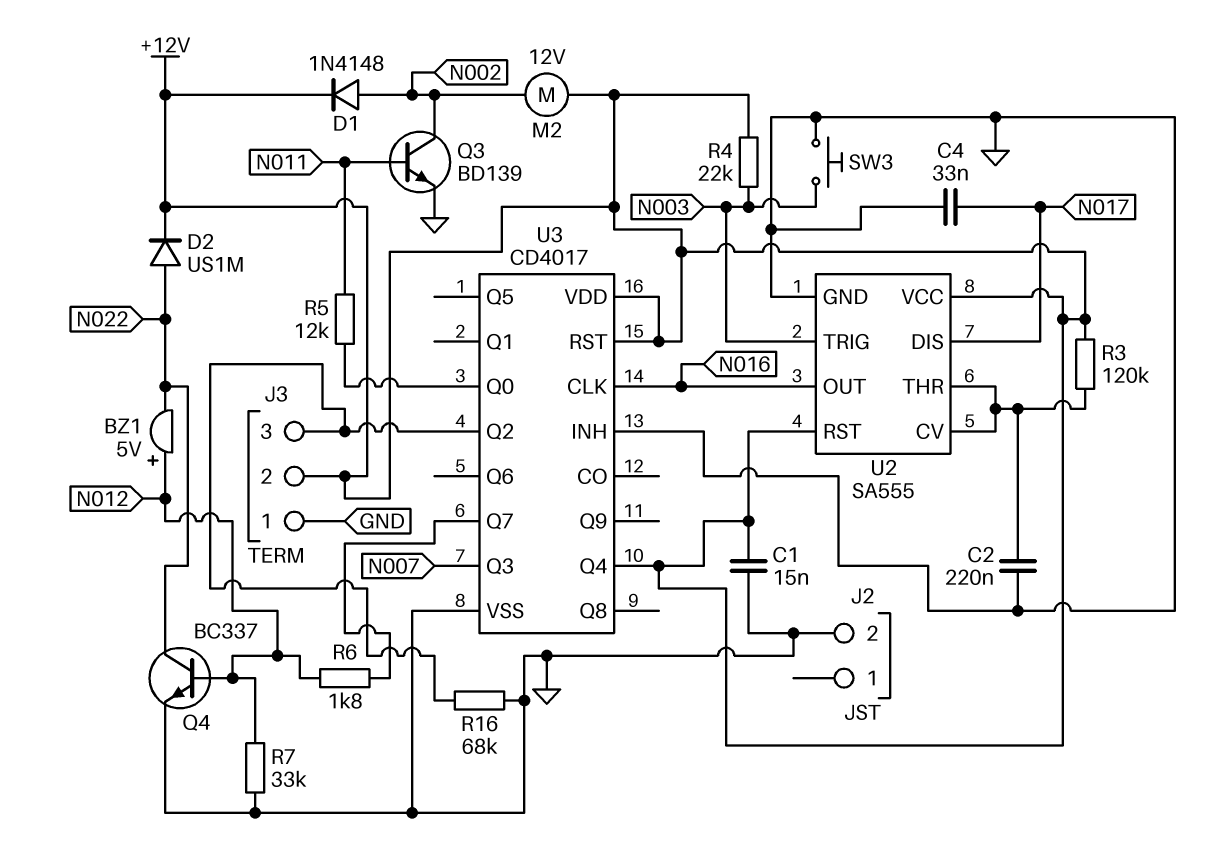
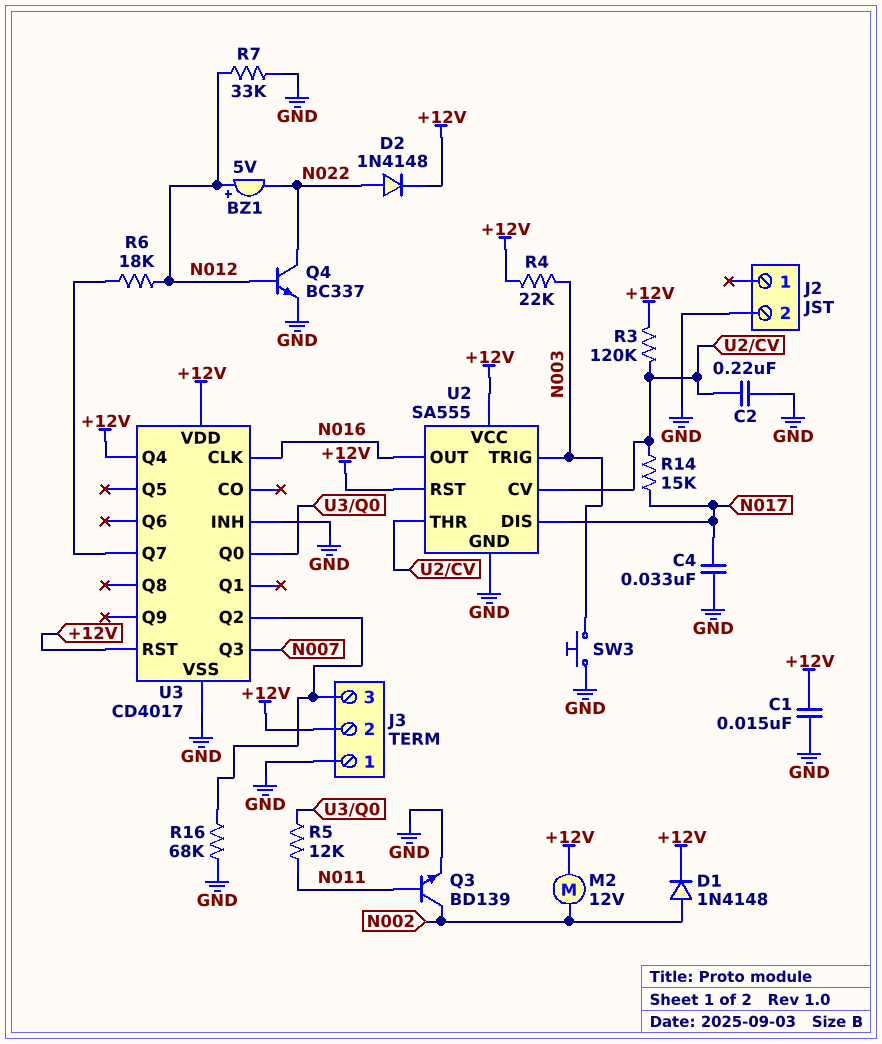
D2: diode US1M (A N022, K +12V) -> diode 1N4148 (A N022, K +12V)
R6: 1.8k (N012, U3/Q7) -> 18k (N012, U3/Q7)
R14: none -> 15k (N017, U2/CV)

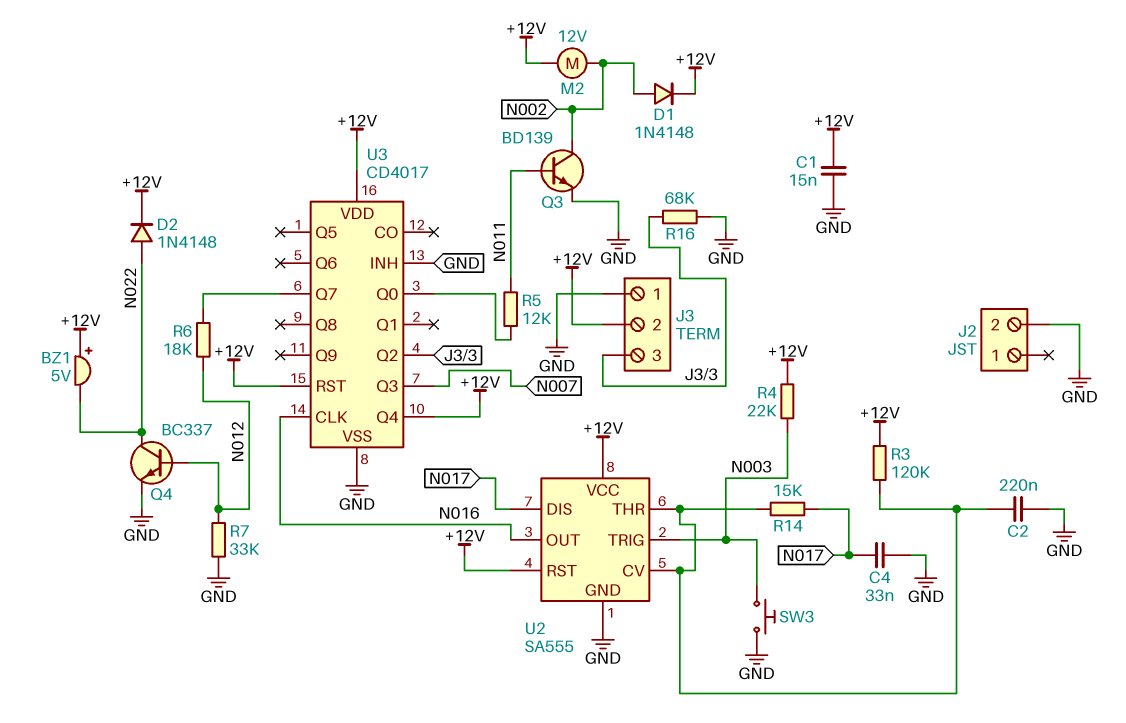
BZ1: buzzer 5V (plus N012, minus N022) -> buzzer 5V (plus +12V, minus N022)

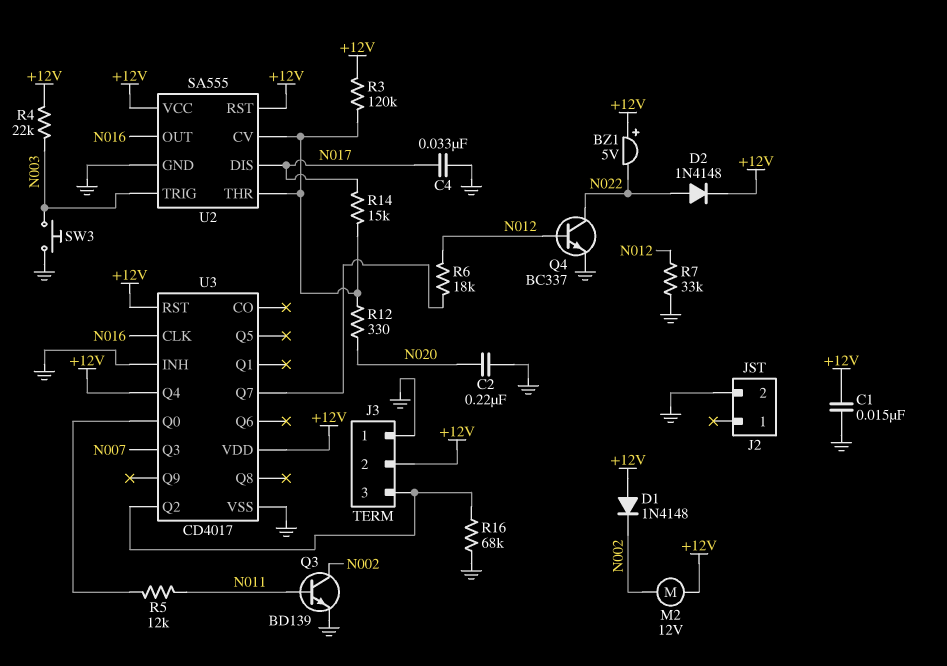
C2: 220nF (GND, U2/CV) -> 220nF (GND, N020)
D1: diode 1N4148 (A N002, K +12V) -> diode 1N4148 (A +12V, K N002)
R12: none -> 330 (N020, U2/CV)

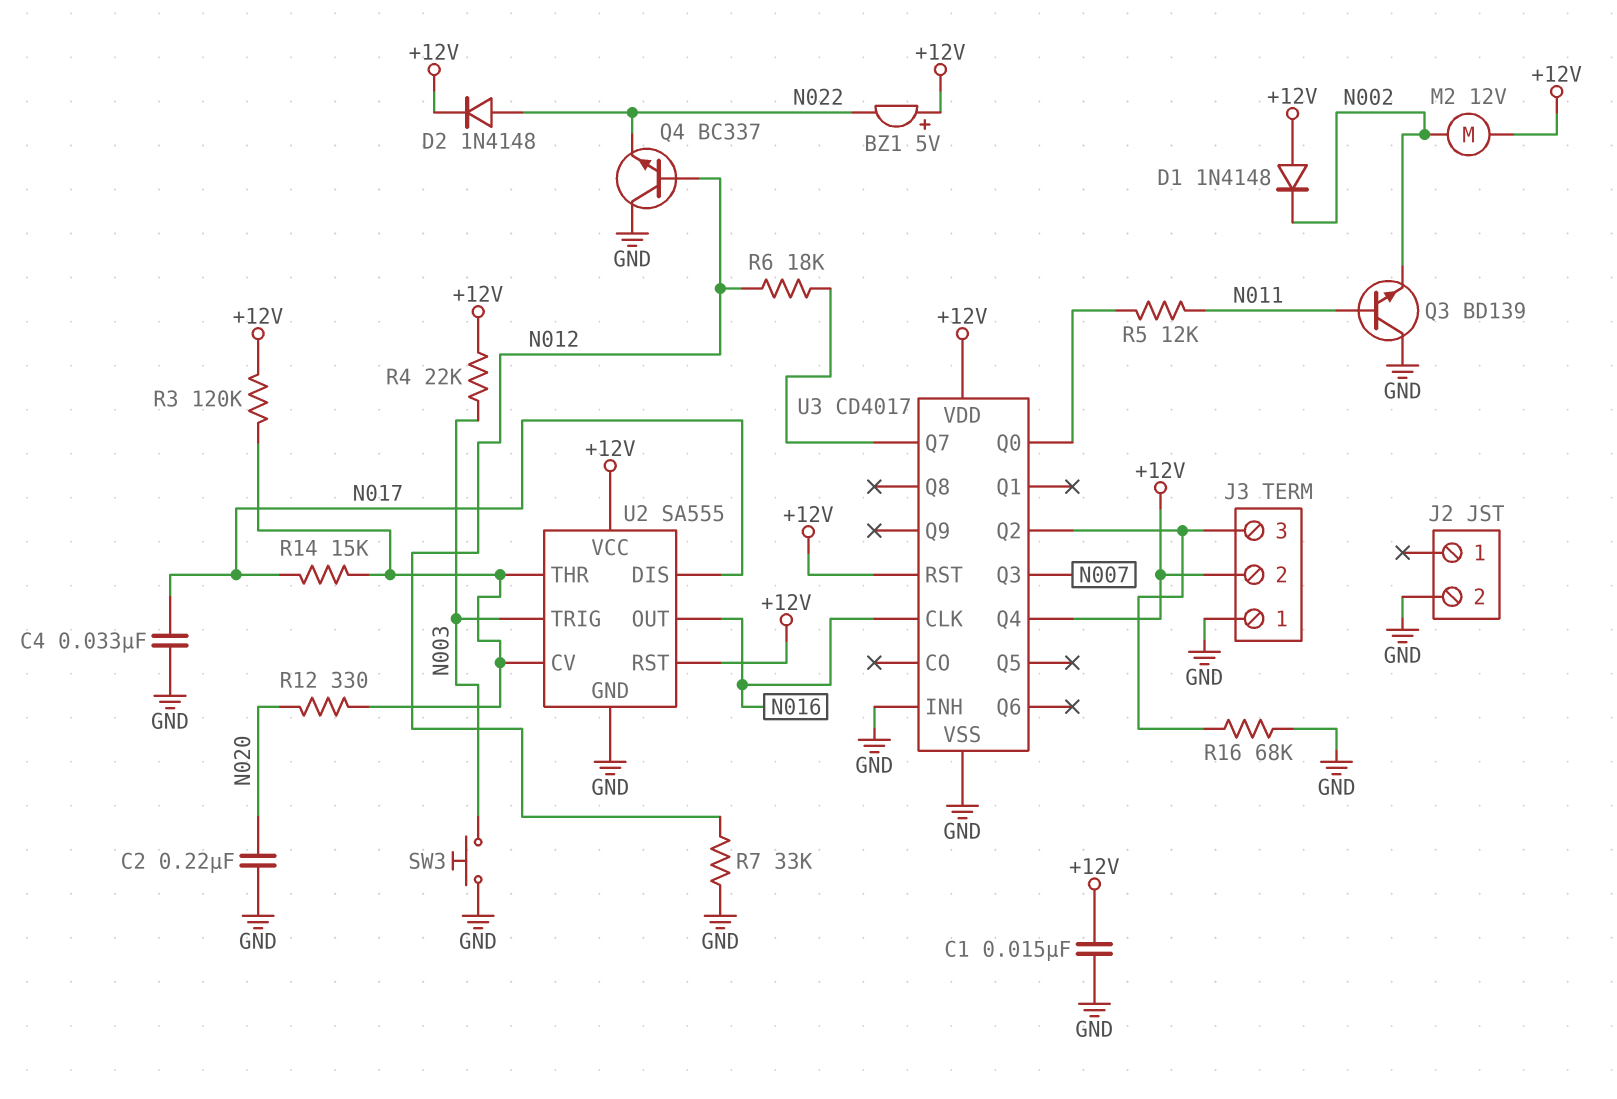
Q3: NPN BD139 (B N011, C N002, E GND) -> NPN BD139 (B N011, C GND, E N002)
Q4: NPN BC337 (B N012, C N022, E GND) -> NPN BC337 (B N012, C GND, E N022)

